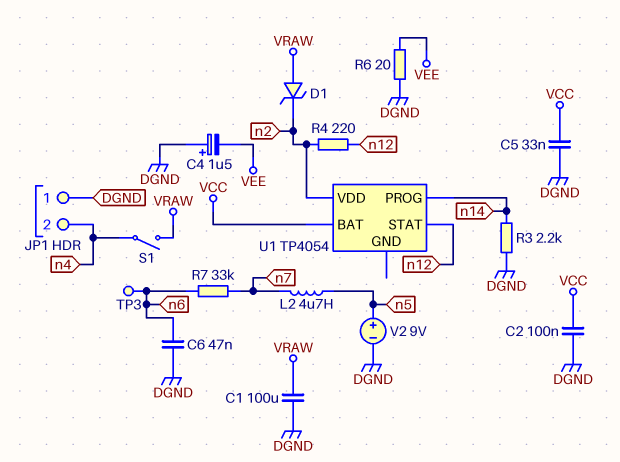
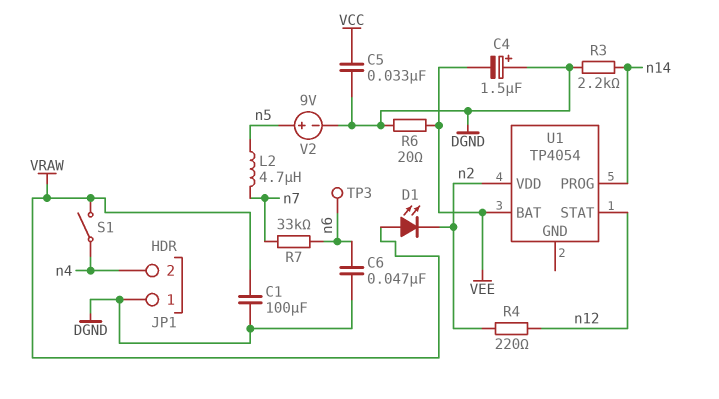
C2: 100nF (DGND, VCC) -> none
D1: zener (A VRAW, K n2) -> LED (A VRAW, K n2)
U1 pin BAT: VCC -> VEE

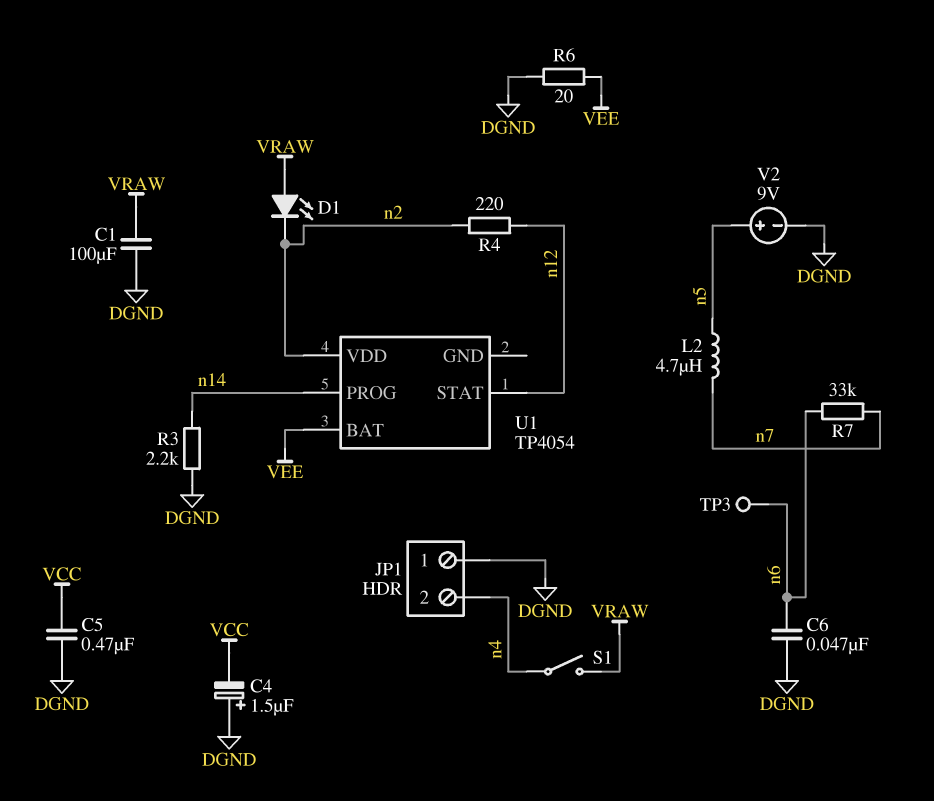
C4: 1.5uF (plus DGND, minus VEE) -> 1.5uF (plus DGND, minus VCC)
C5: 33nF (DGND, VCC) -> 470nF (DGND, VCC)

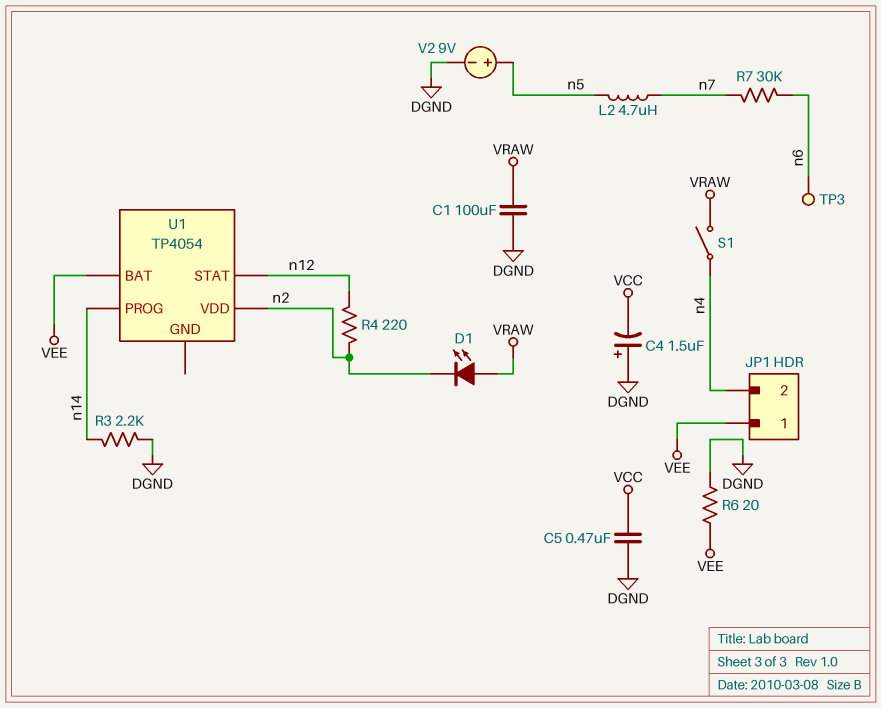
C6: 47nF (DGND, n6) -> none
JP1 pin 1: DGND -> VEE
R7: 33k (n6, n7) -> 30k (n6, n7)

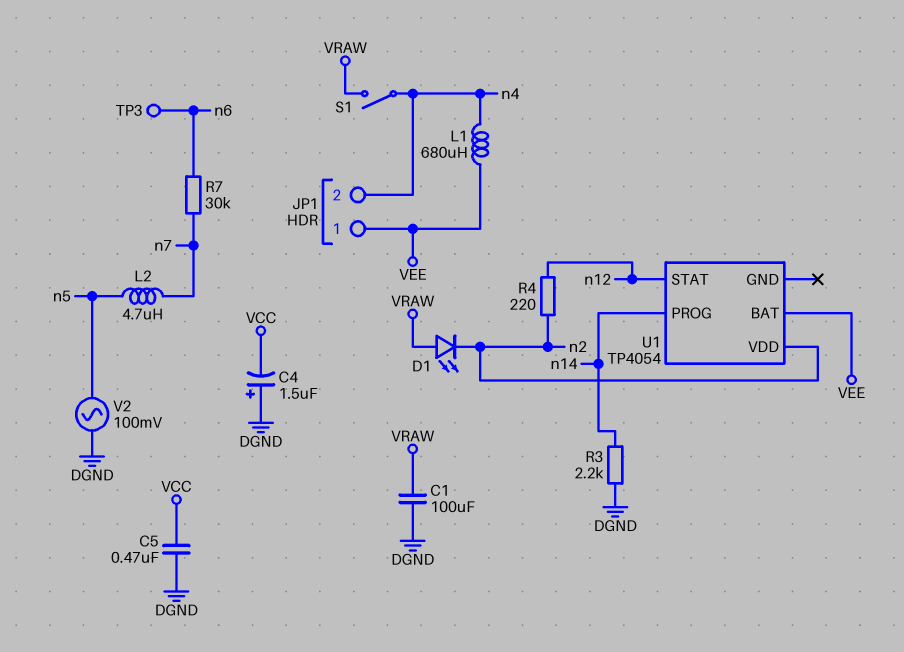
L1: none -> 680uH (VEE, n4)
R6: 20 (DGND, VEE) -> none
V2: 9V (plus n5, minus DGND) -> AC 100mV (DGND, n5)

